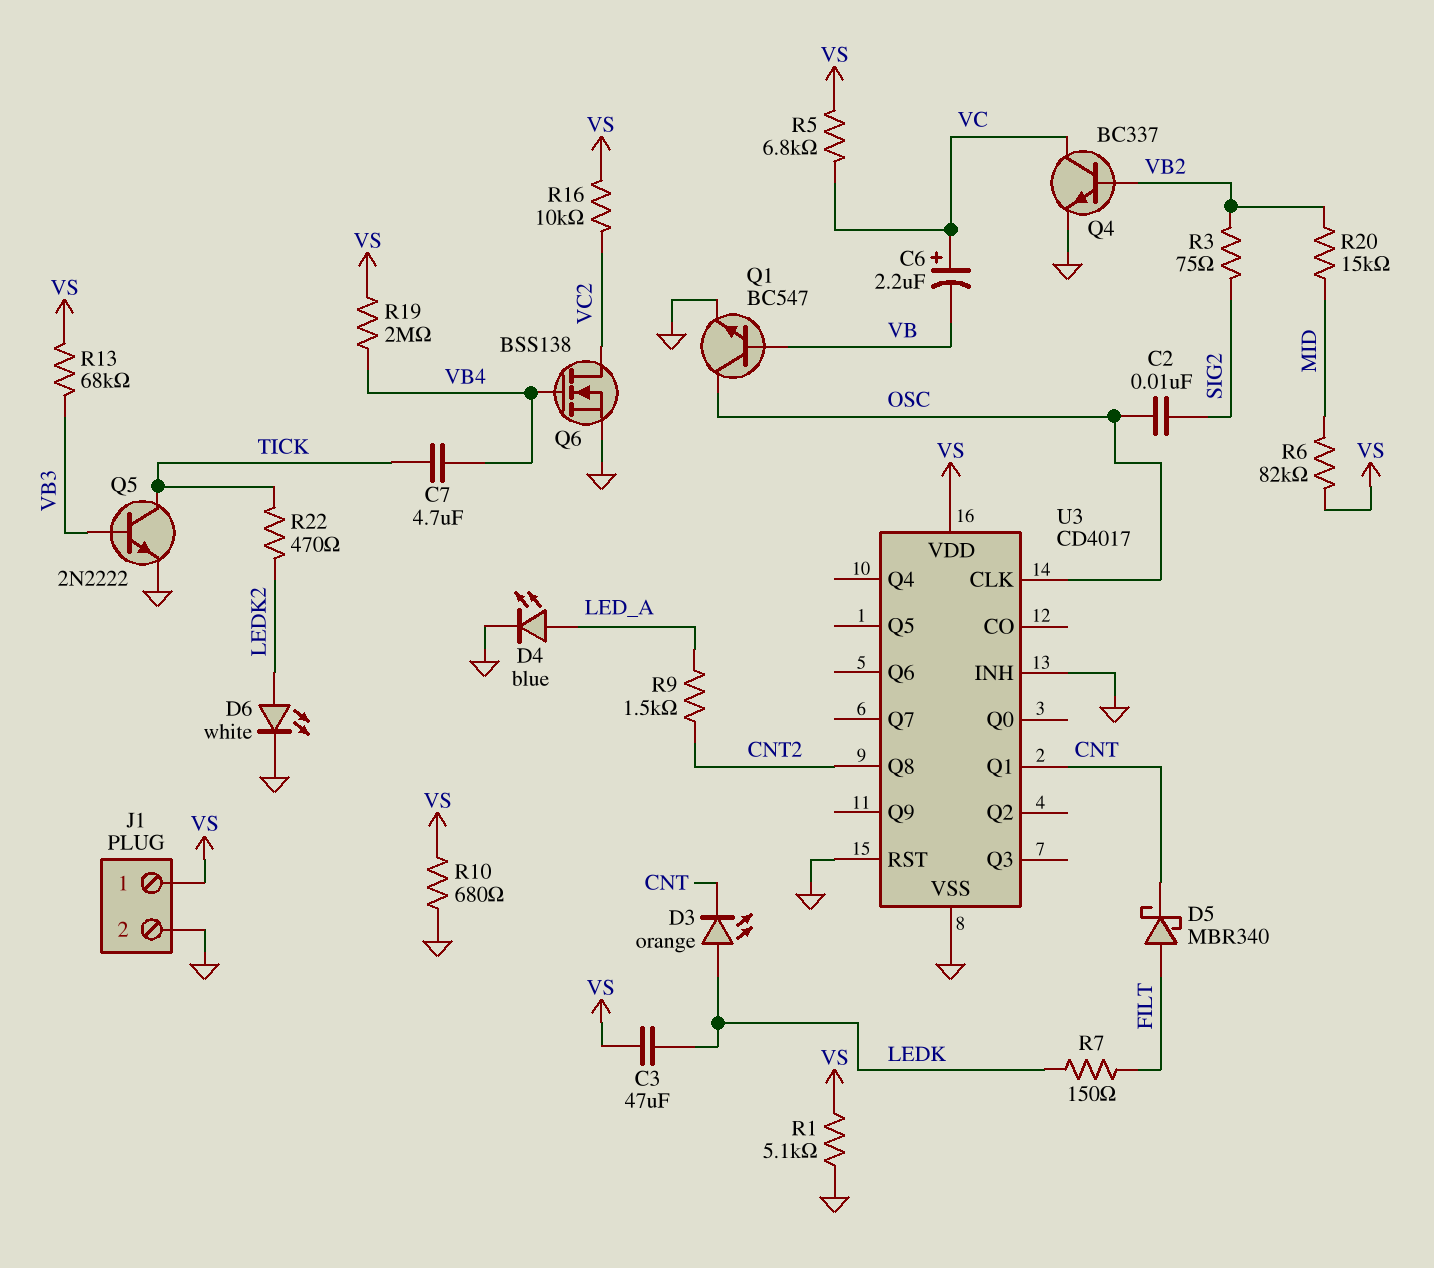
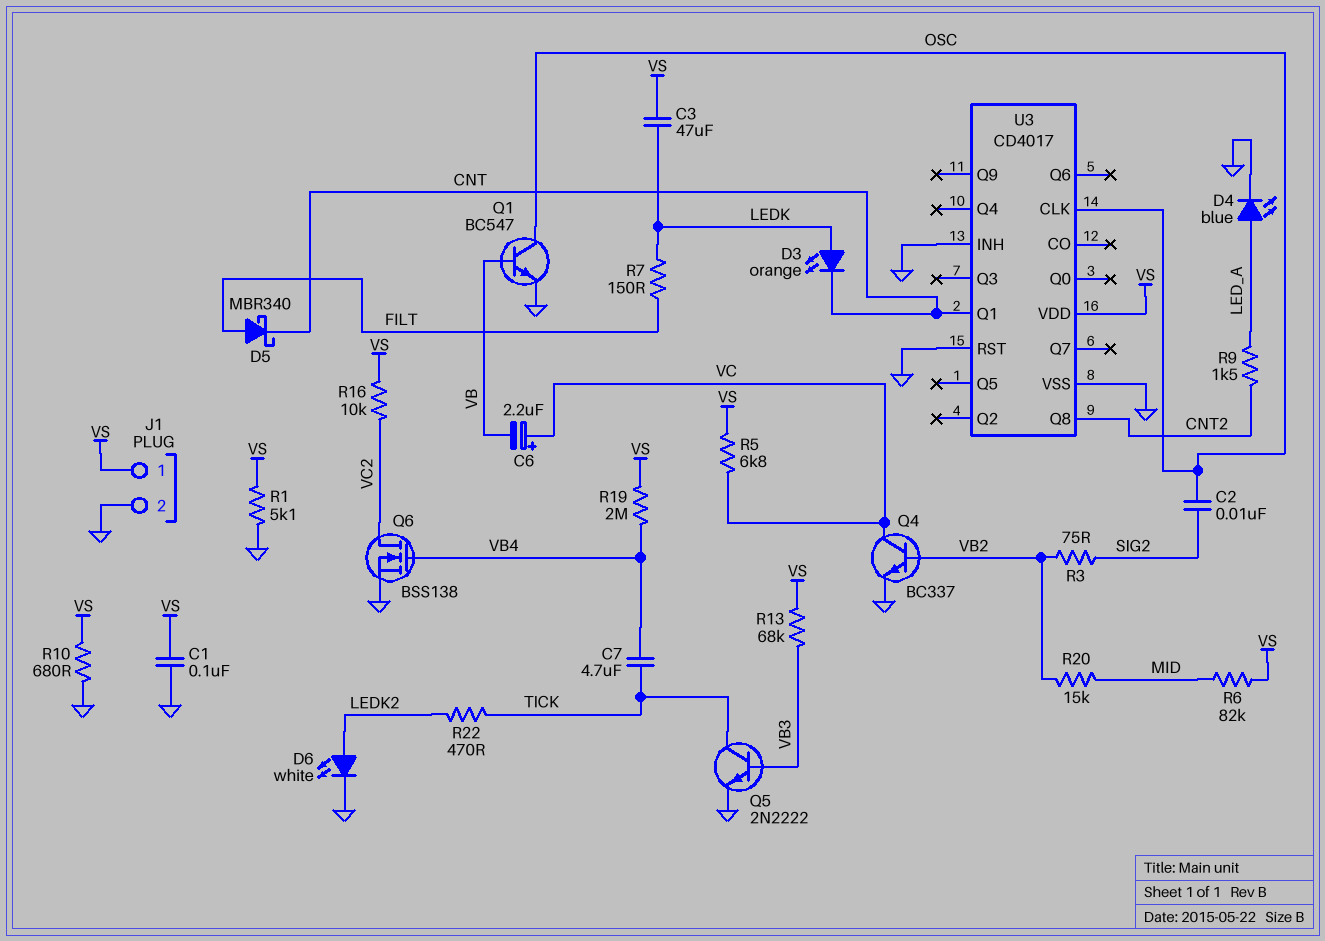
C1: none -> 100nF (GND, VS)

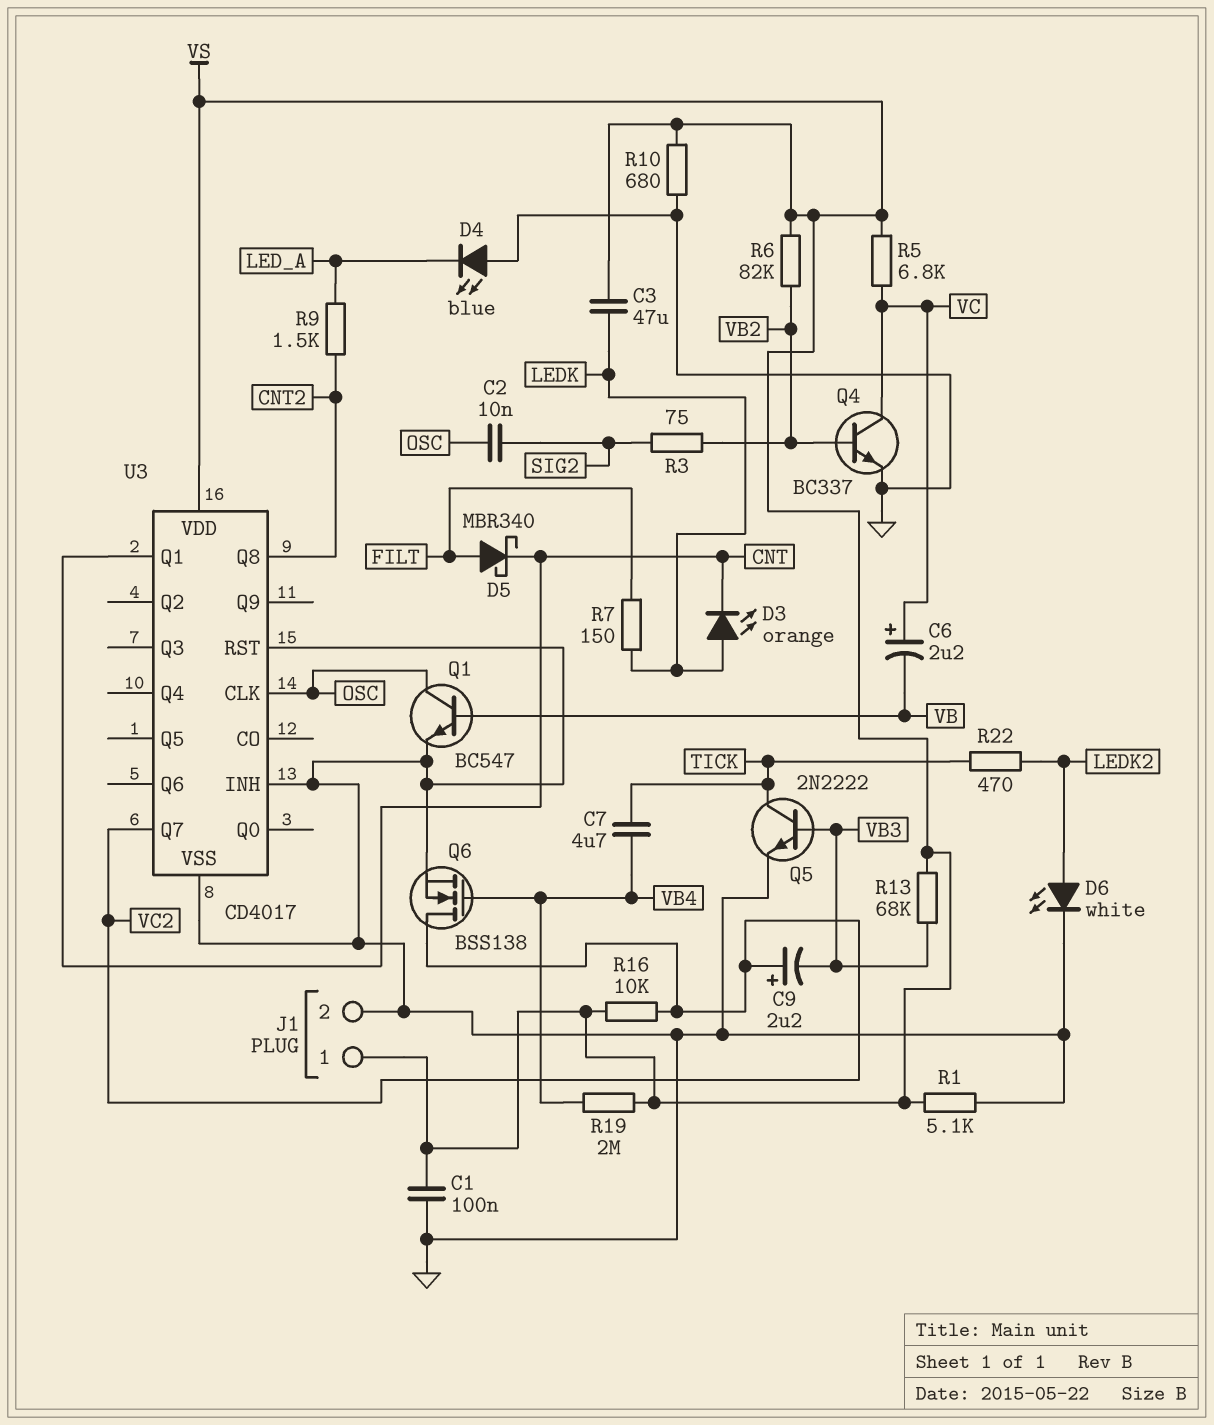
C9: none -> 2.2uF (plus VC2, minus VB3)
D4: LED blue (A LED_A, K GND) -> LED blue (A GND, K LED_A)
R6: 82k (MID, VS) -> 82k (VB2, VS)
R20: 15k (MID, VB2) -> none
U3 pin Q7: none -> VC2

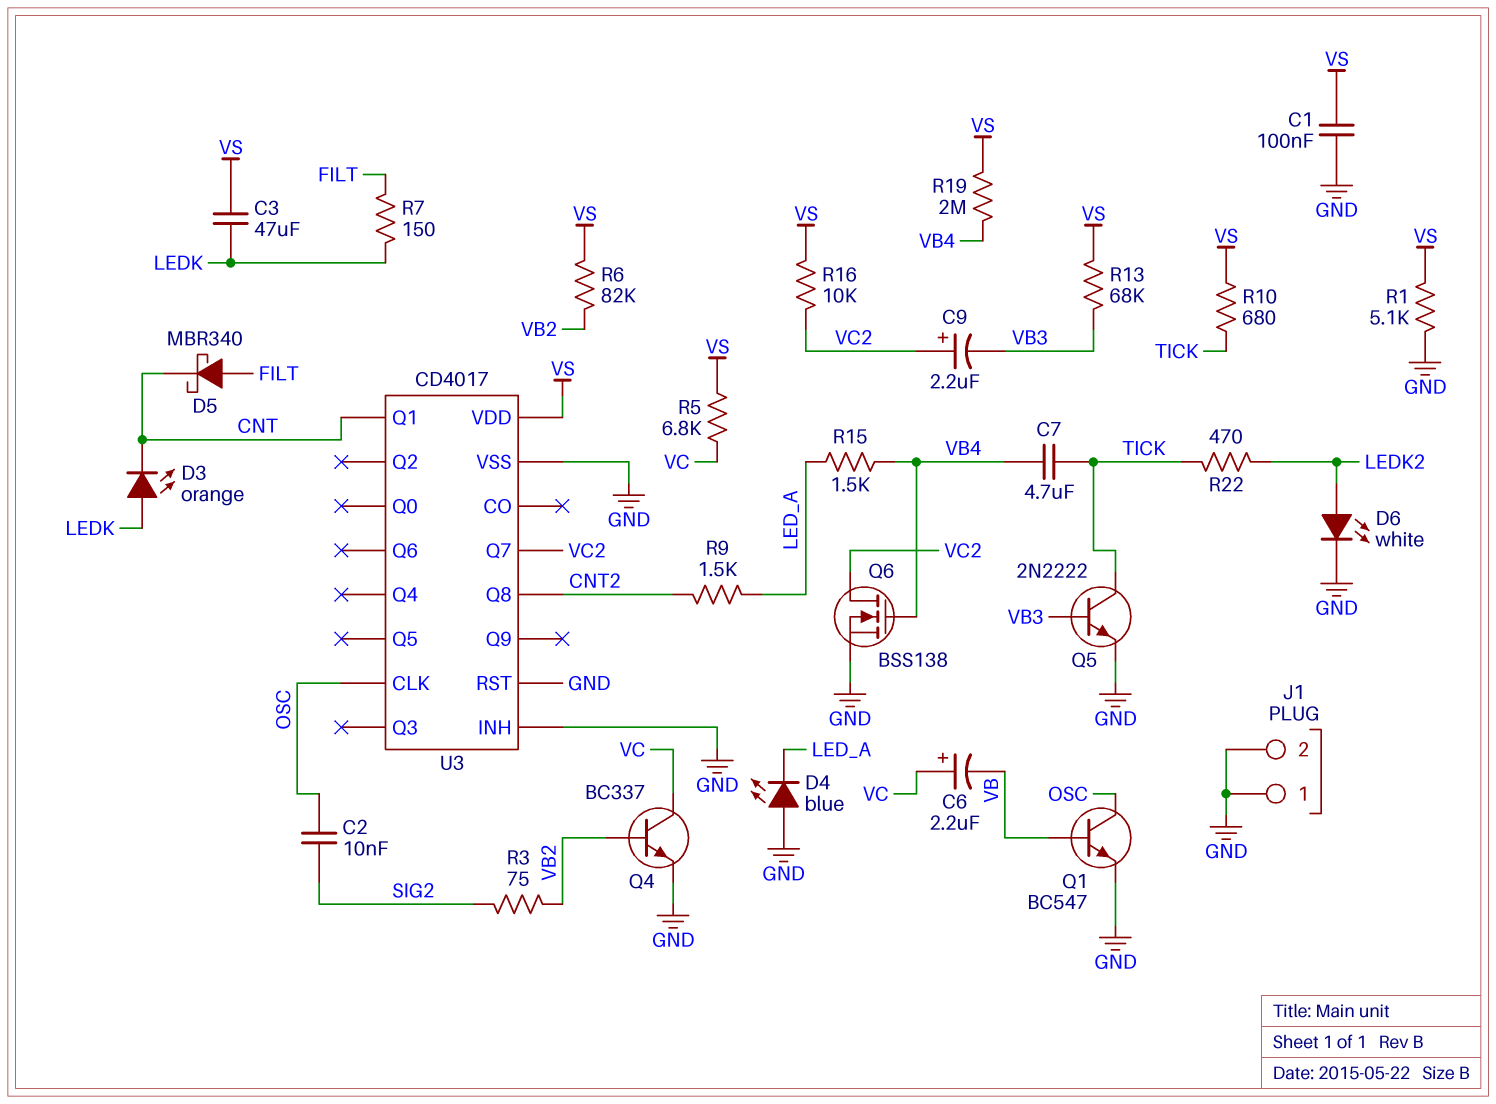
J1 pin 1: VS -> GND
R10: 680 (GND, VS) -> 680 (TICK, VS)
R15: none -> 1.5k (LED_A, VB4)

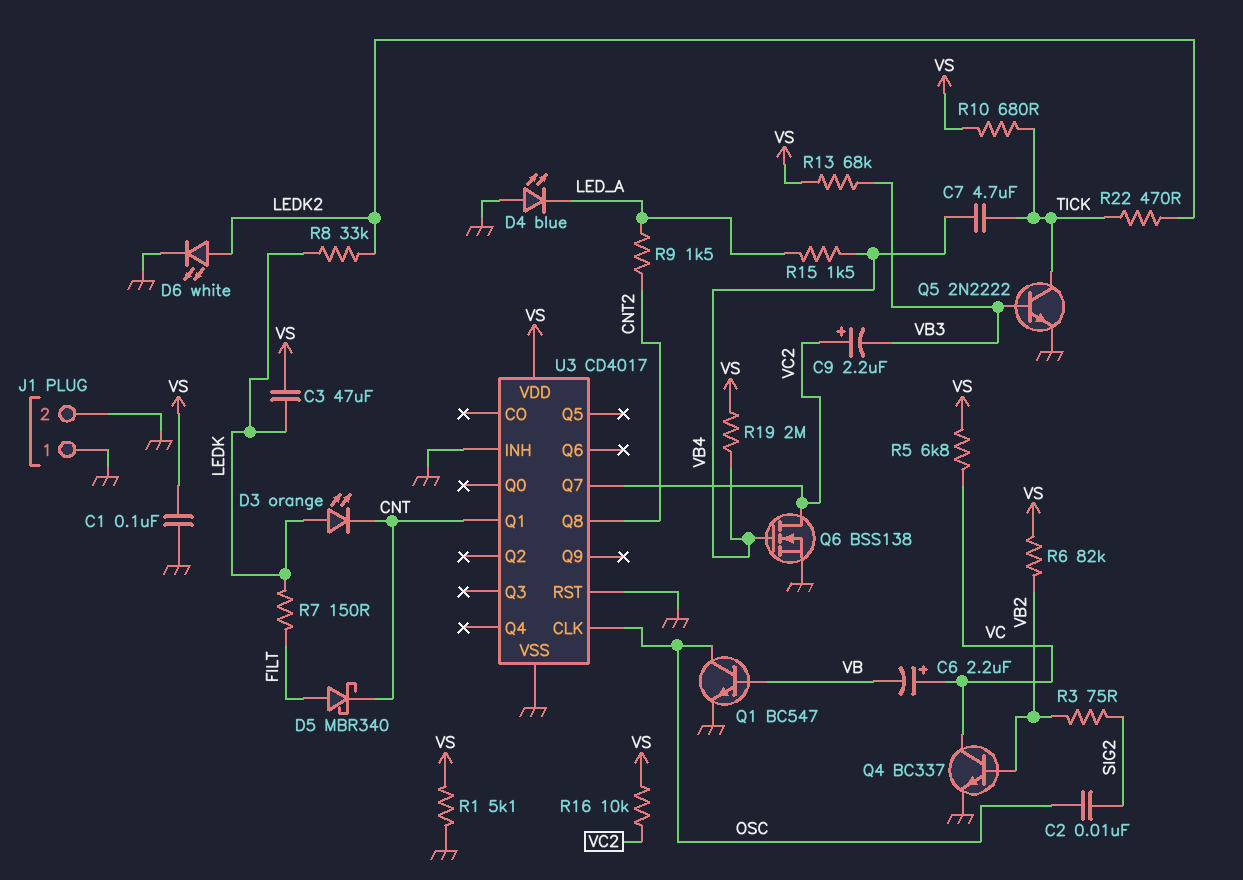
R8: none -> 33k (LEDK, LEDK2)

